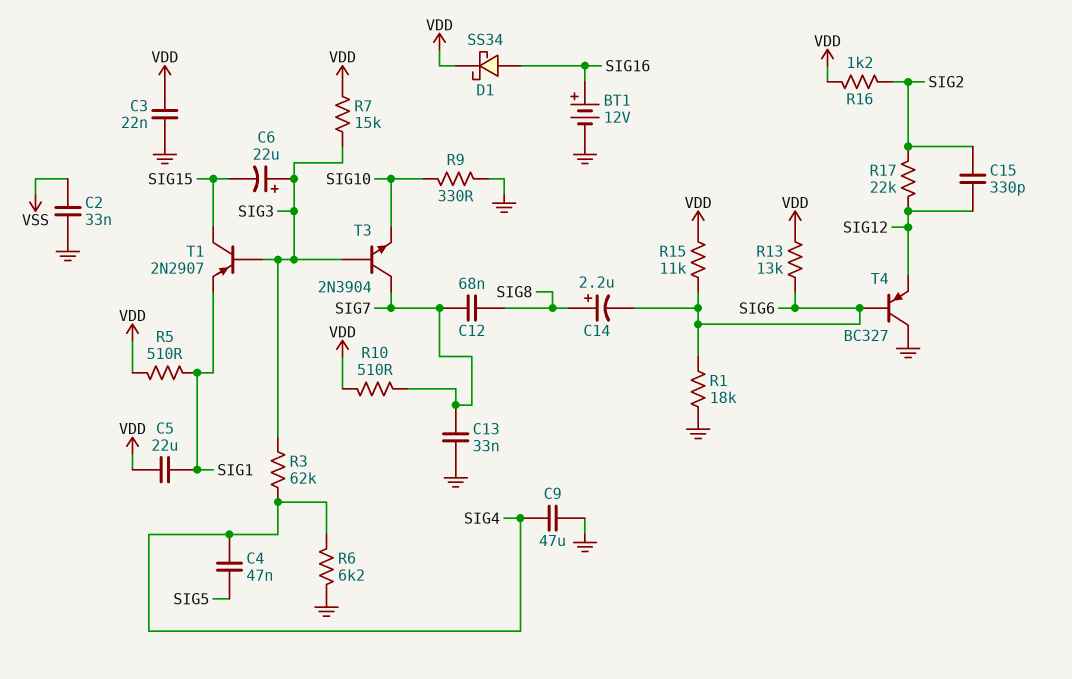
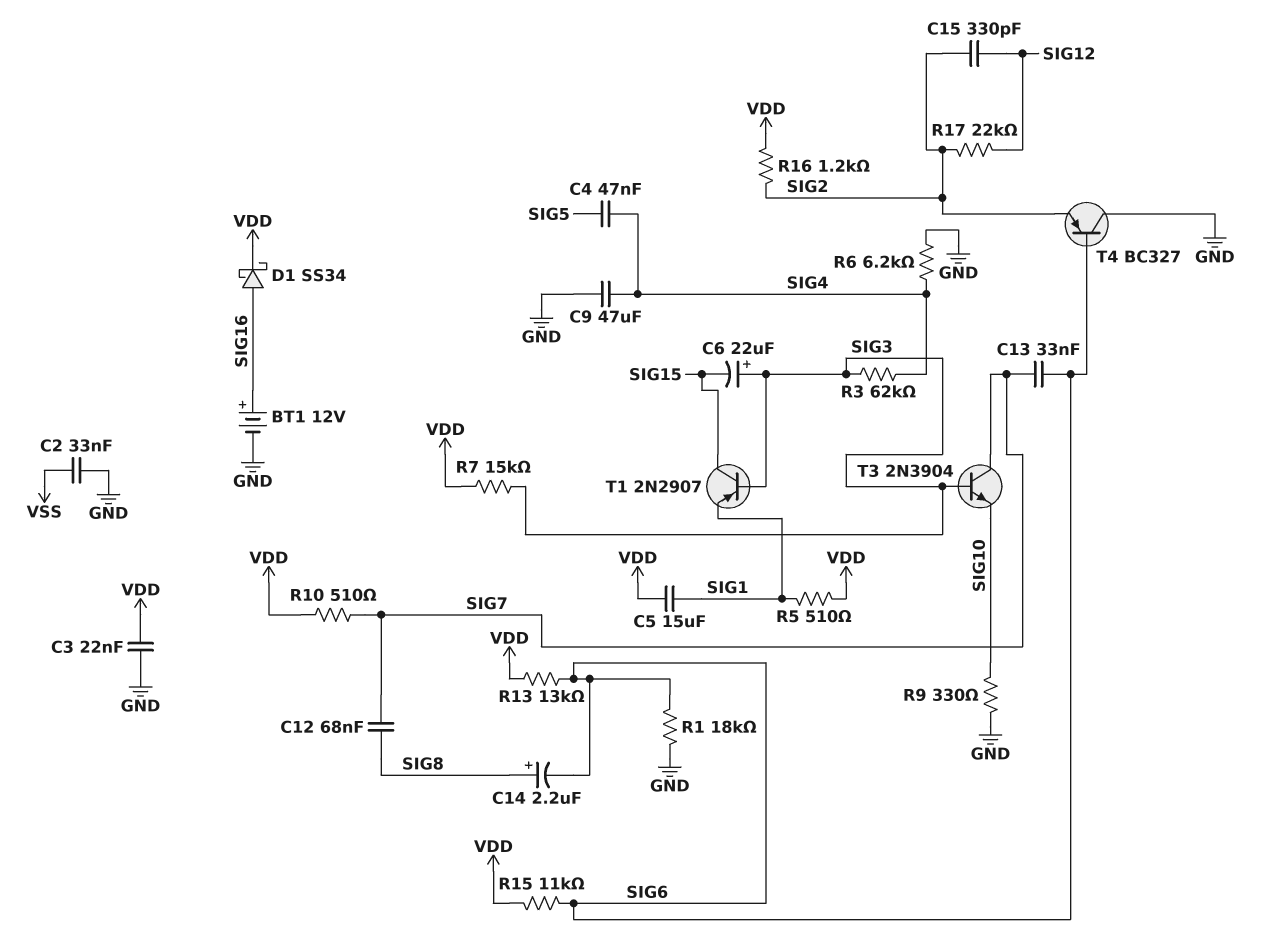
C5: 22uF (SIG1, VDD) -> 15uF (SIG1, VDD)
C13: 33nF (GND, SIG7) -> 33nF (SIG6, SIG7)
T4: PNP BC327 (B SIG6, C GND, E SIG12) -> PNP BC327 (B SIG6, C GND, E SIG2)

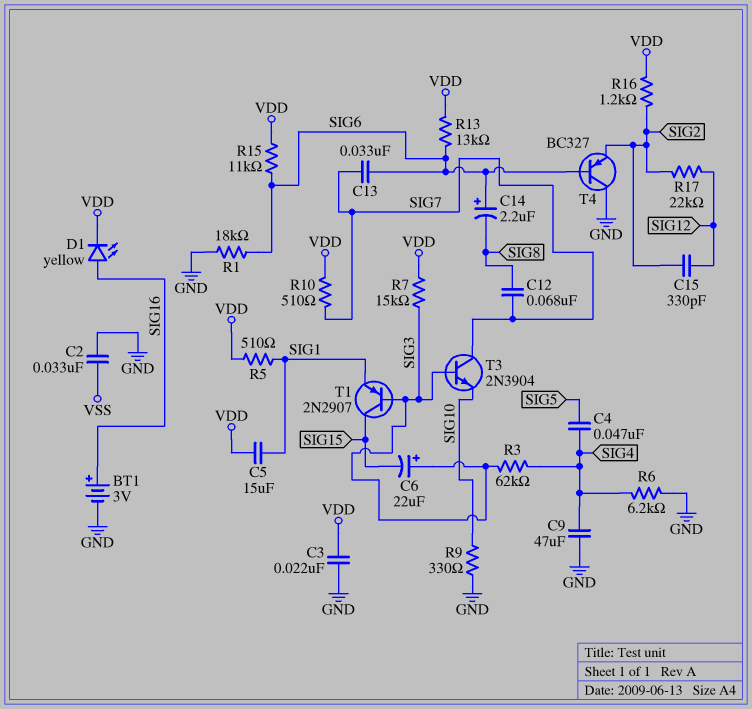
BT1: 12V (plus SIG16, minus GND) -> 3V (plus SIG16, minus GND)
C14: 2.2uF (plus SIG8, minus SIG6) -> 2.2uF (plus SIG6, minus SIG8)
D1: schottky SS34 (A SIG16, K VDD) -> LED yellow (A SIG16, K VDD)

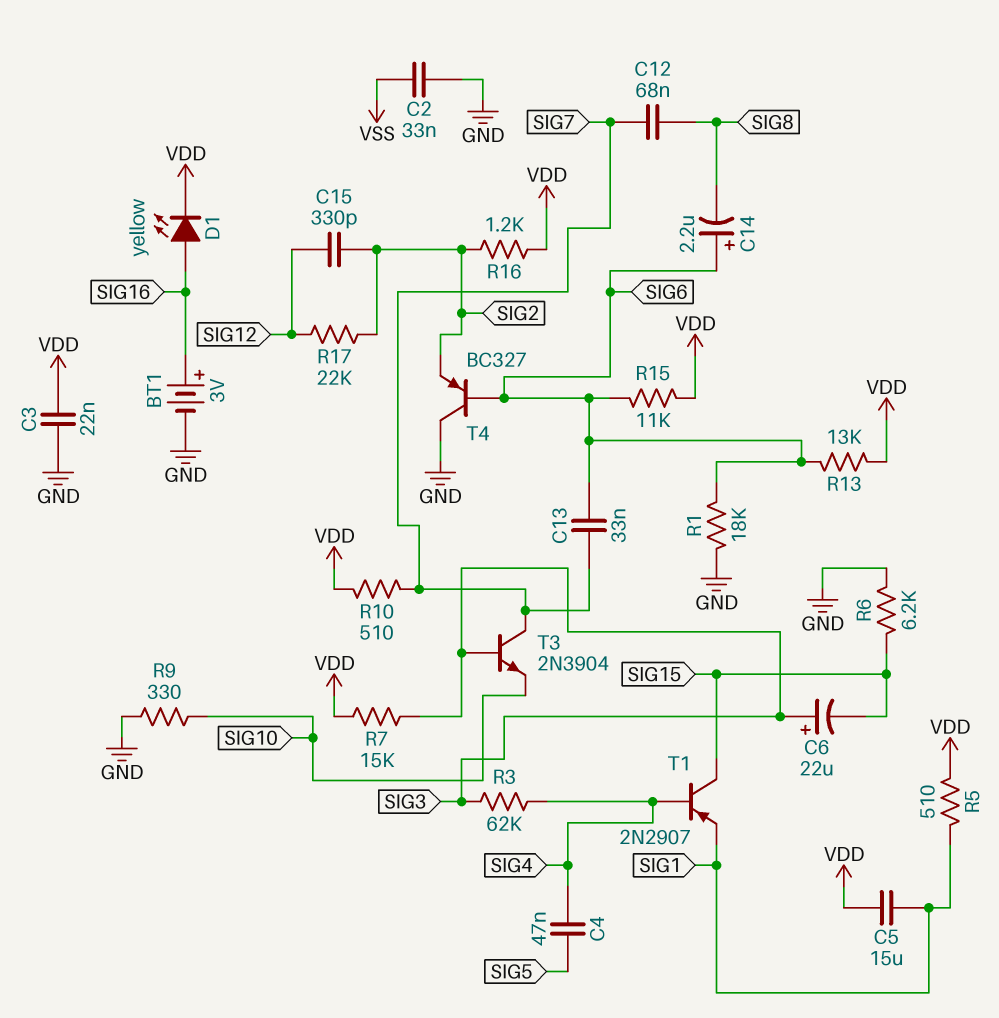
C9: 47uF (GND, SIG4) -> none
R6: 6.2k (GND, SIG4) -> 6.2k (GND, SIG15)
T1: PNP 2N2907 (B SIG3, C SIG15, E SIG1) -> PNP 2N2907 (B SIG4, C SIG15, E SIG1)

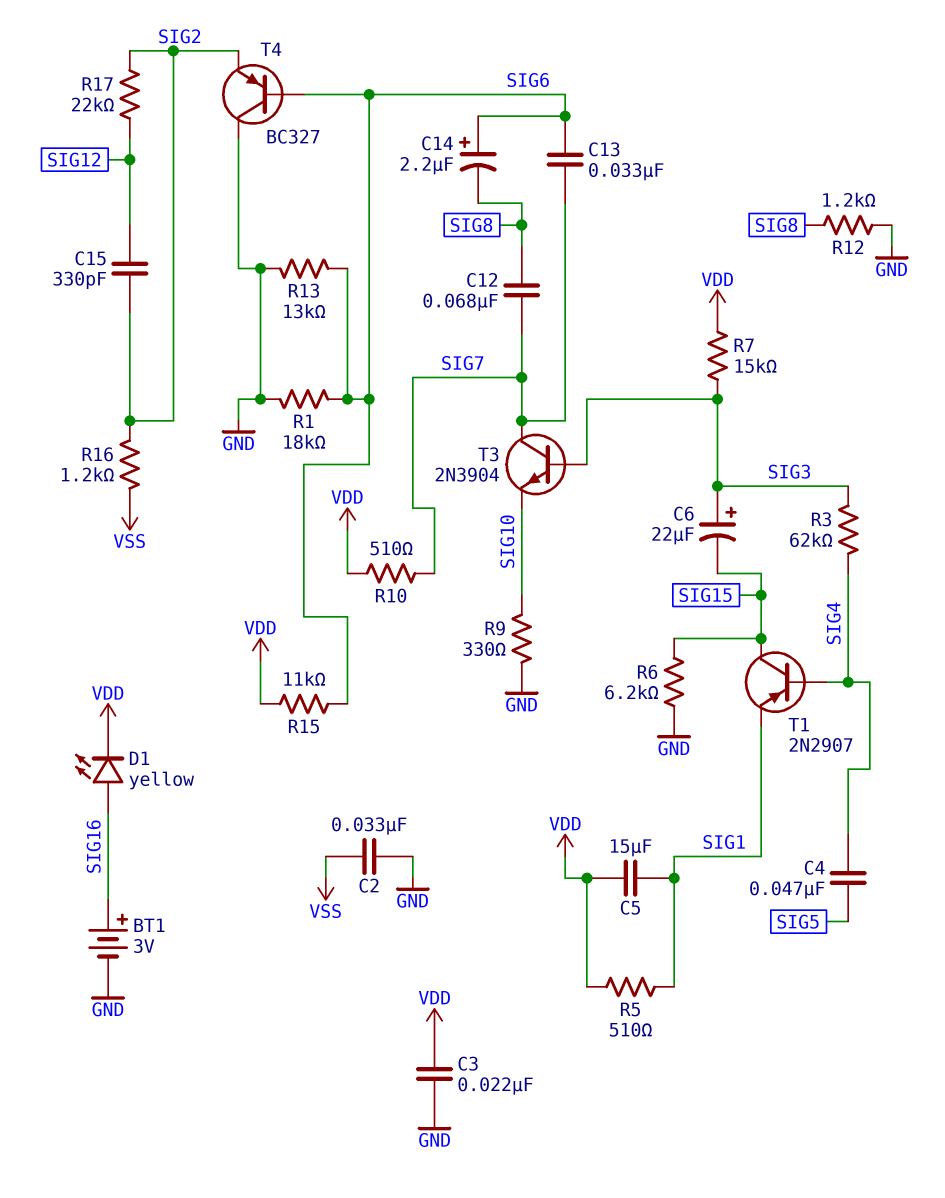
R12: none -> 1.2k (GND, SIG8)
R13: 13k (SIG6, VDD) -> 13k (GND, SIG6)
R16: 1.2k (SIG2, VDD) -> 1.2k (SIG2, VSS)

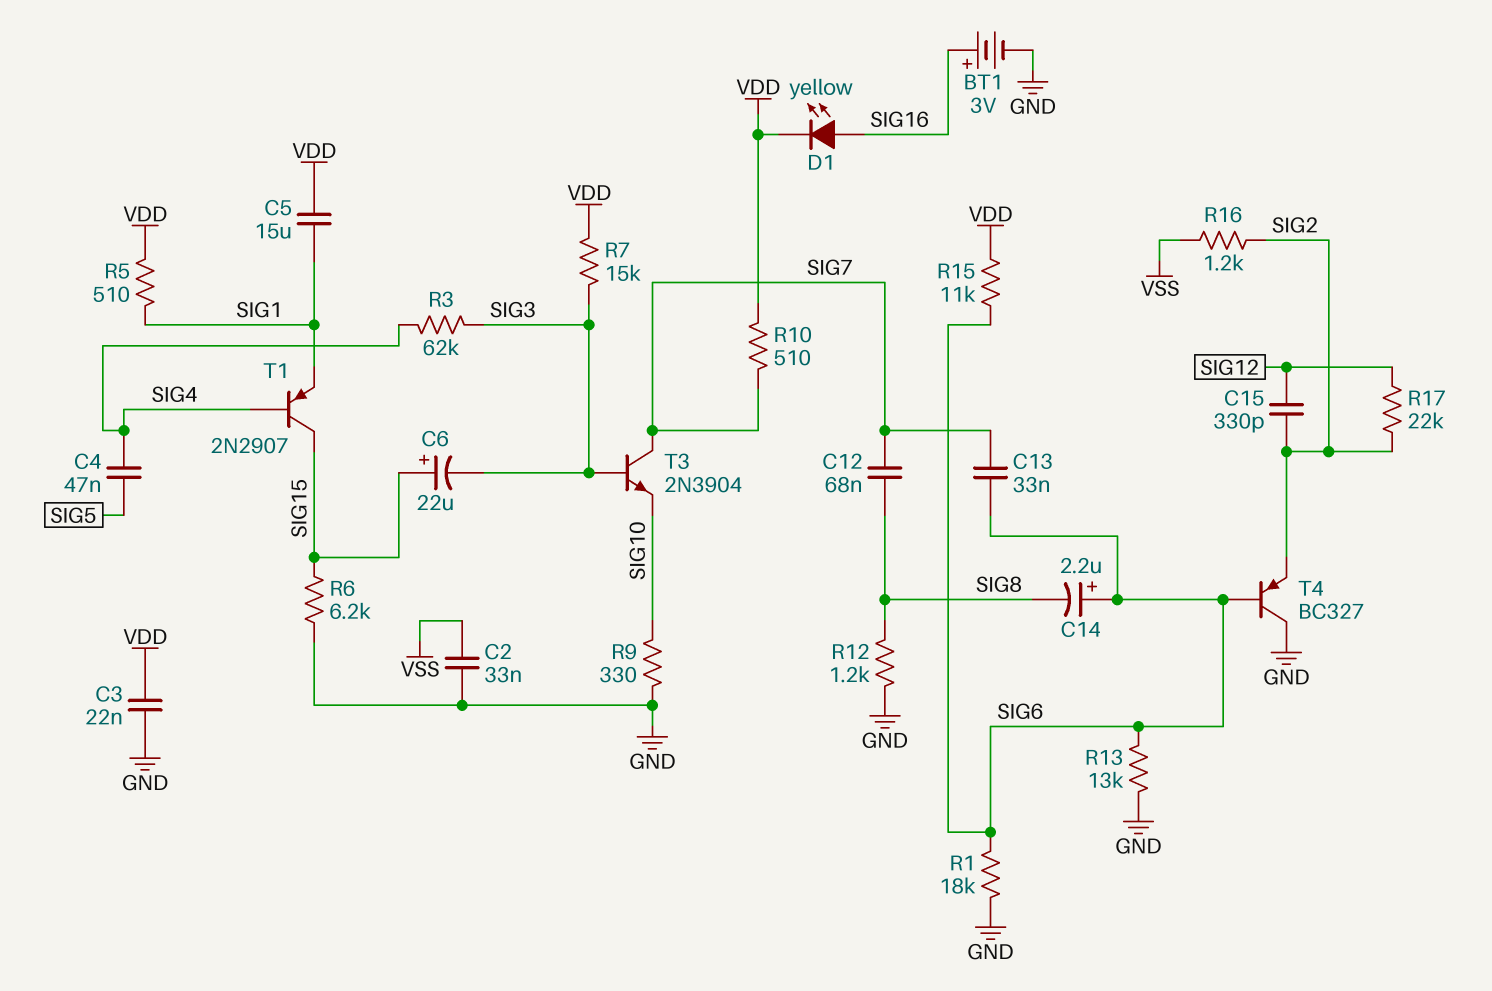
C6: 22uF (plus SIG3, minus SIG15) -> 22uF (plus SIG15, minus SIG3)

